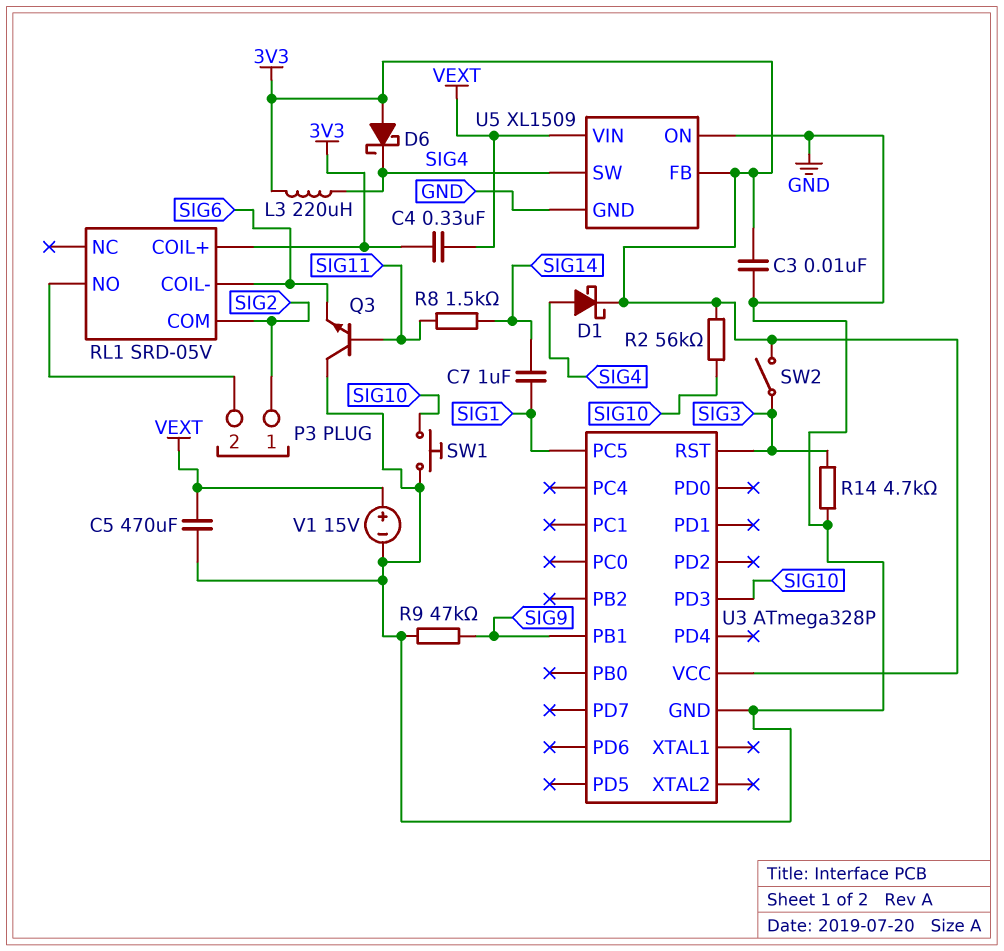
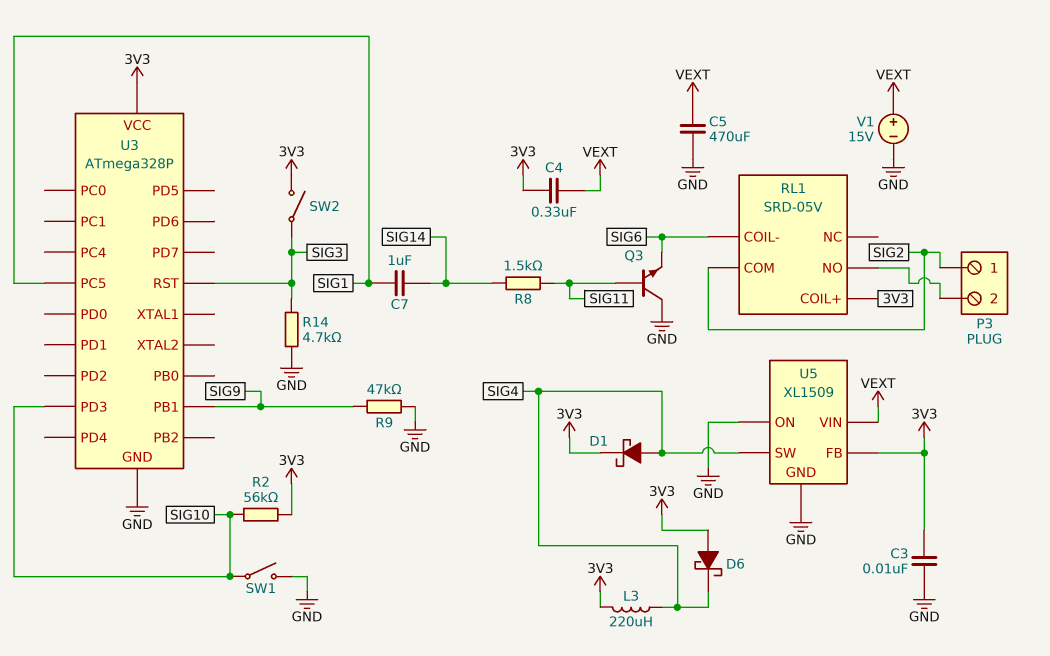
SW1: button (GND, SIG10) -> switch (GND, SIG10)

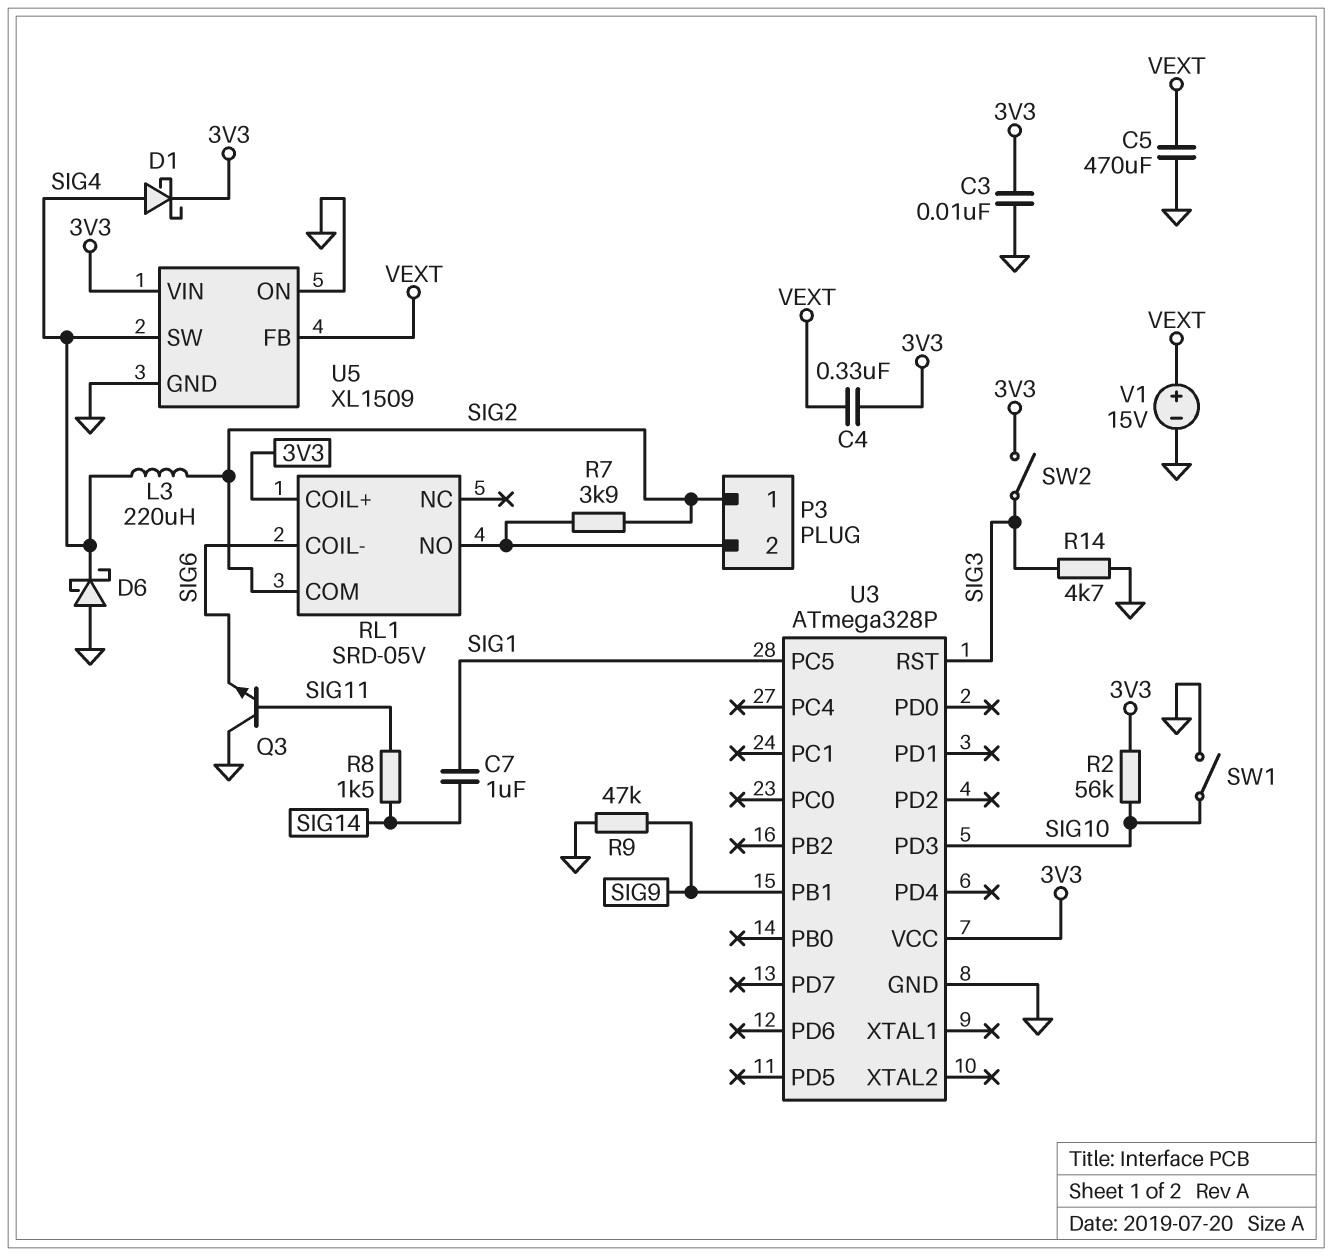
D6: schottky (A 3V3, K SIG4) -> schottky (A GND, K SIG4)
L3: 220uH (3V3, SIG4) -> 220uH (SIG2, SIG4)
R7: none -> 3.9k (P3/2, SIG2)
U5 pin FB: 3V3 -> VEXT
U5 pin VIN: VEXT -> 3V3

